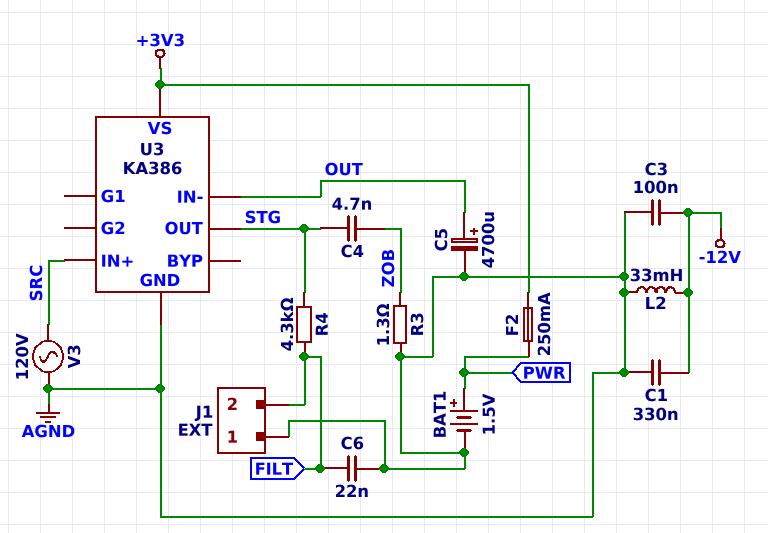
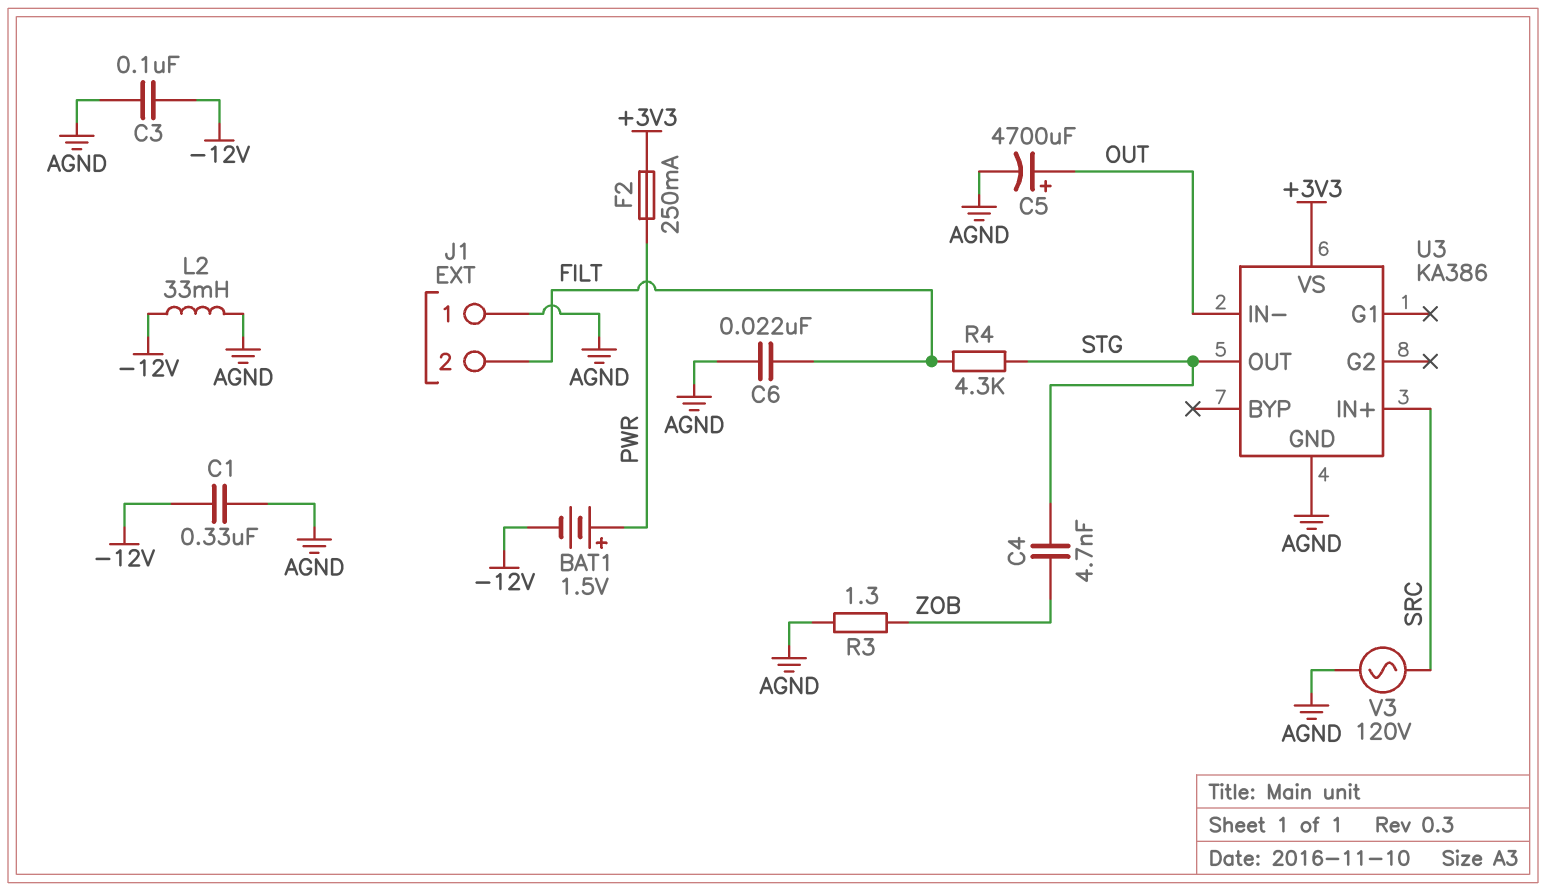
BAT1: 1.5V (plus PWR, minus AGND) -> 1.5V (plus PWR, minus -12V)

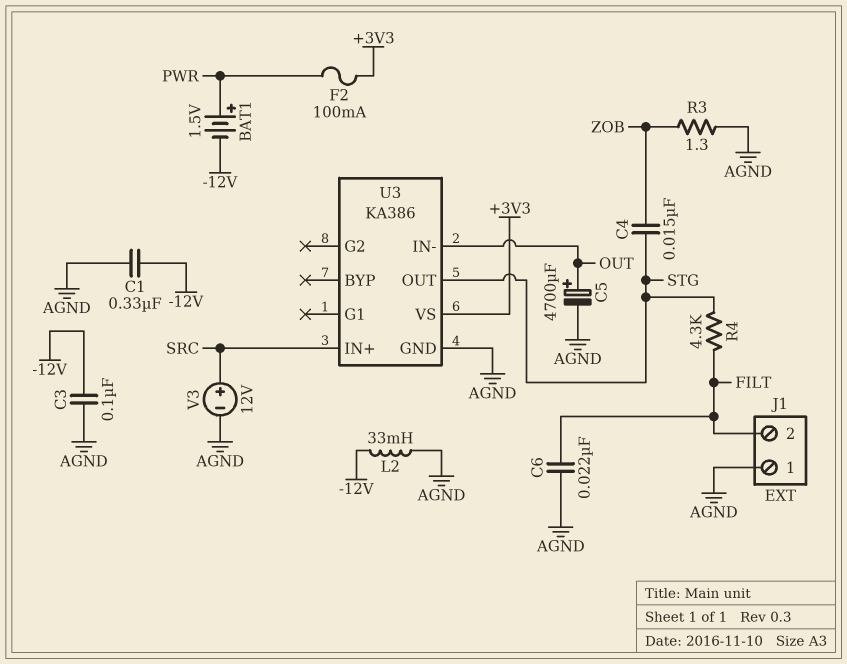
C4: 4.7nF (STG, ZOB) -> 15nF (STG, ZOB)
F2: 250mA (+3V3, PWR) -> 100mA (+3V3, PWR)
V3: AC 120V (AGND, SRC) -> 12V (plus SRC, minus AGND)

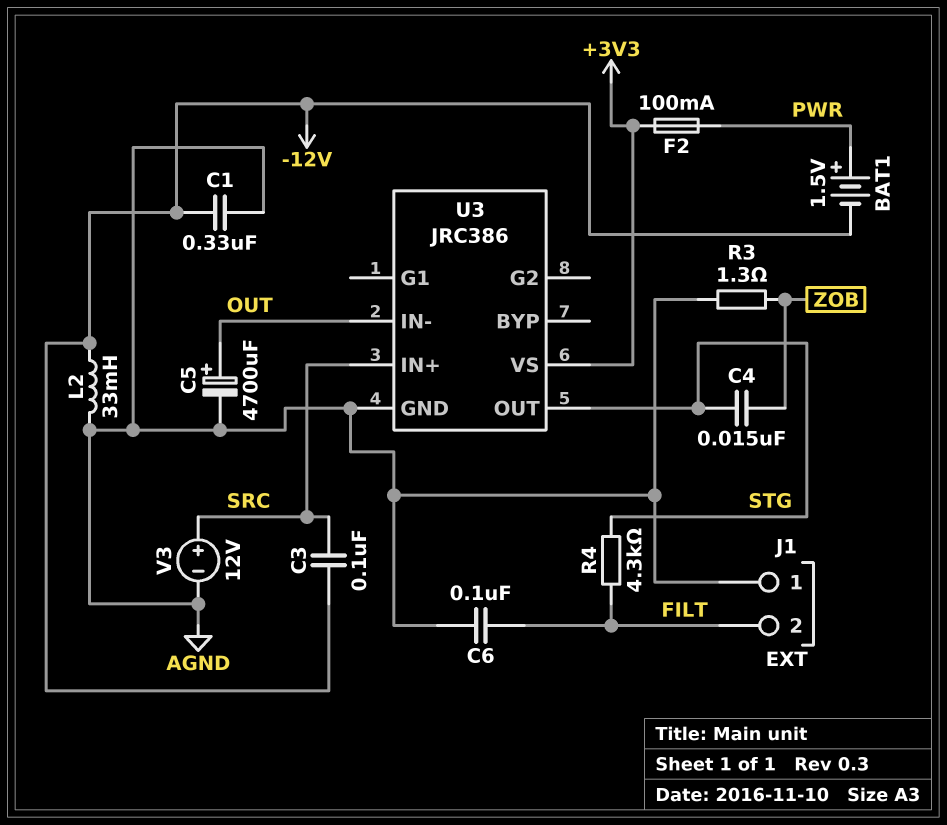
C3: 100nF (-12V, AGND) -> 100nF (-12V, SRC)
C6: 22nF (AGND, FILT) -> 100nF (AGND, FILT)
U3: KA386 -> JRC386

